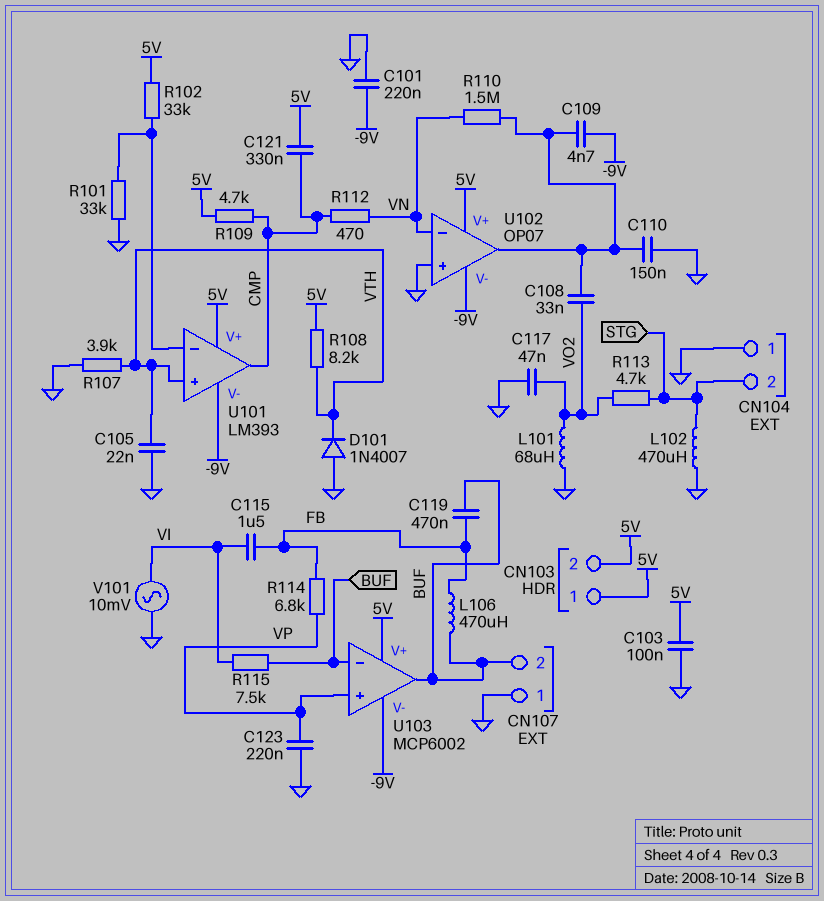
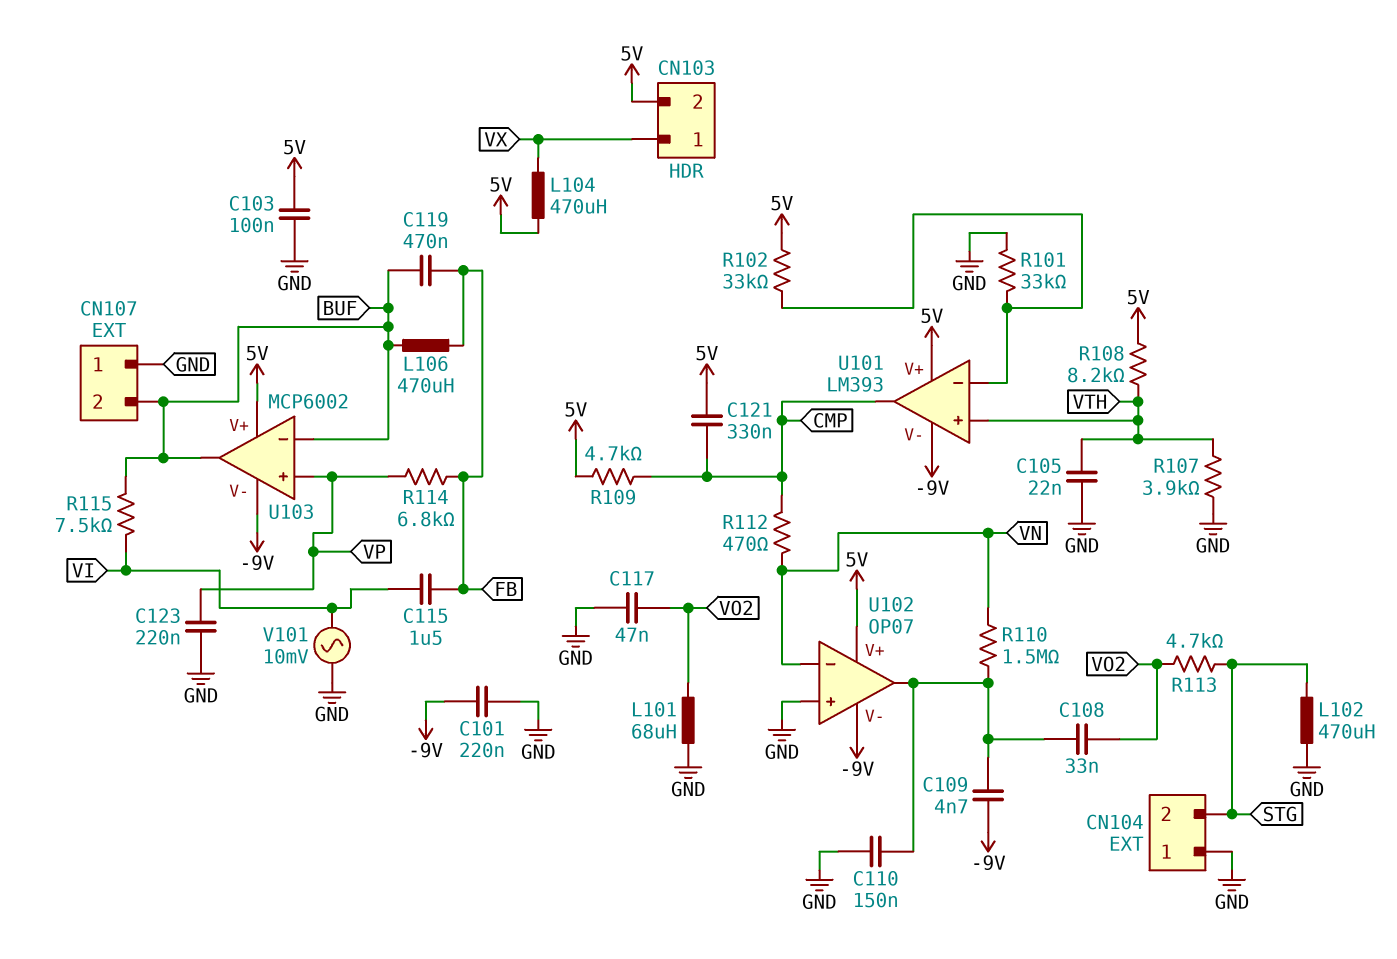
CN103 pin 1: 5V -> VX
D101: diode 1N4007 (A GND, K VTH) -> none
L104: none -> 470uH (5V, VX)

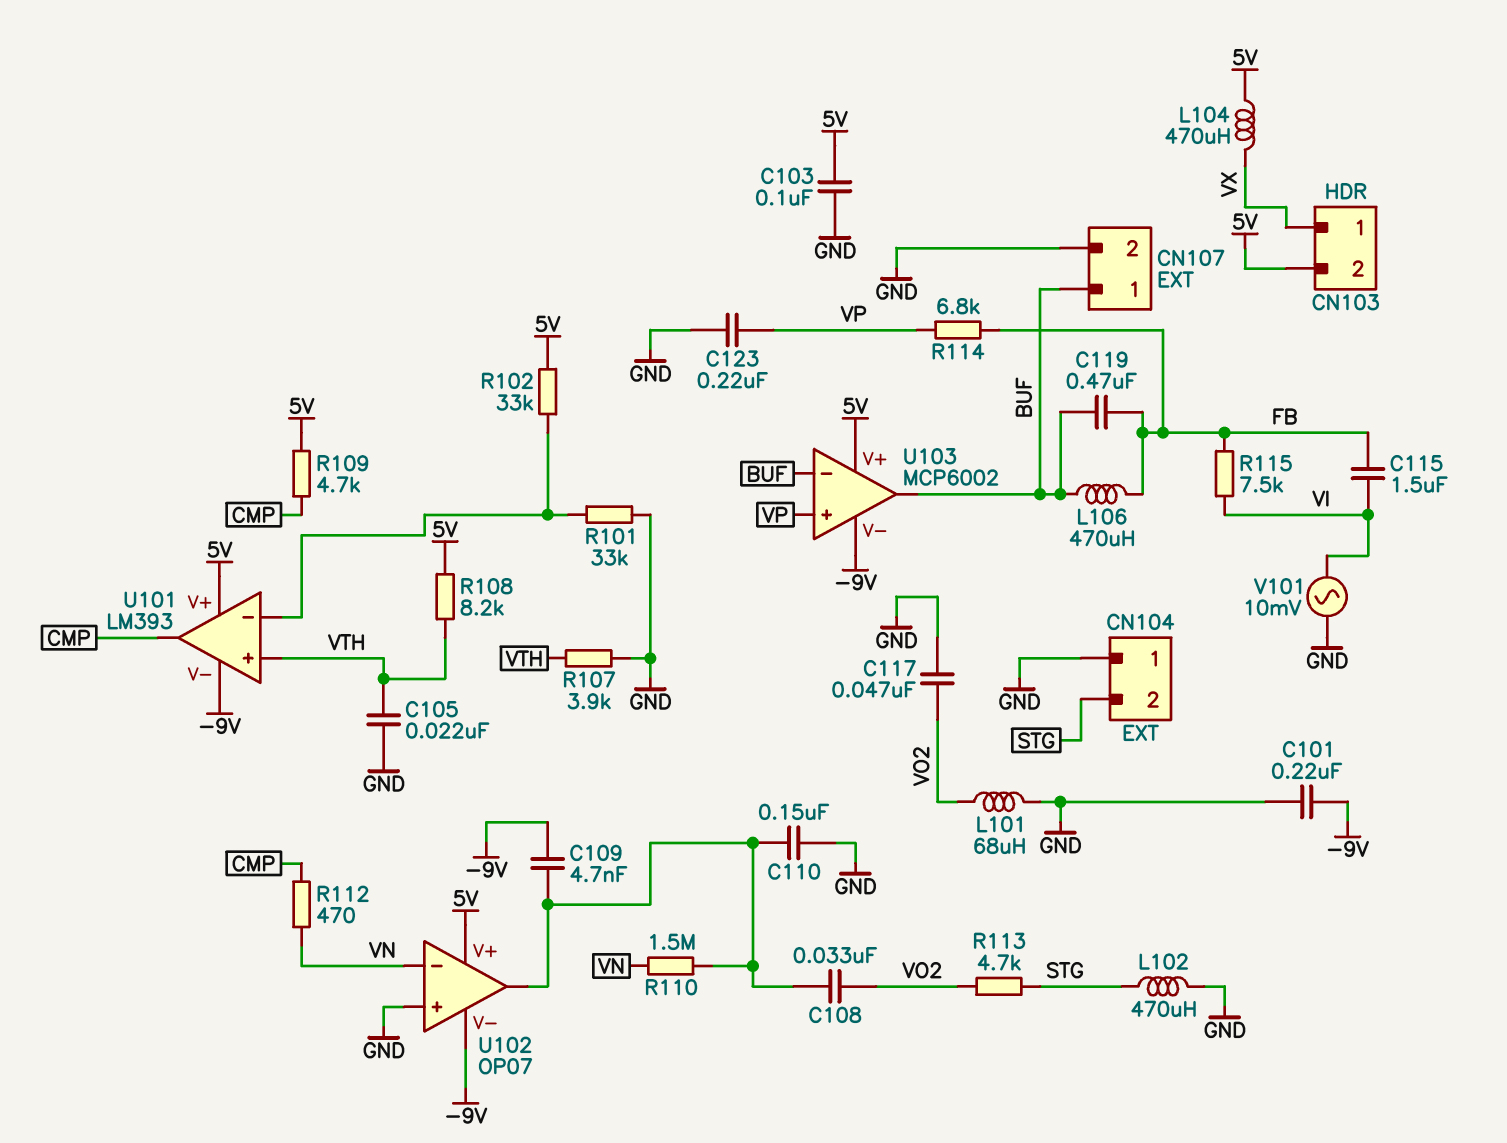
C121: 330nF (5V, CMP) -> none
CN107 pin 1: GND -> BUF
CN107 pin 2: BUF -> GND
R115: 7.5k (BUF, VI) -> 7.5k (FB, VI)

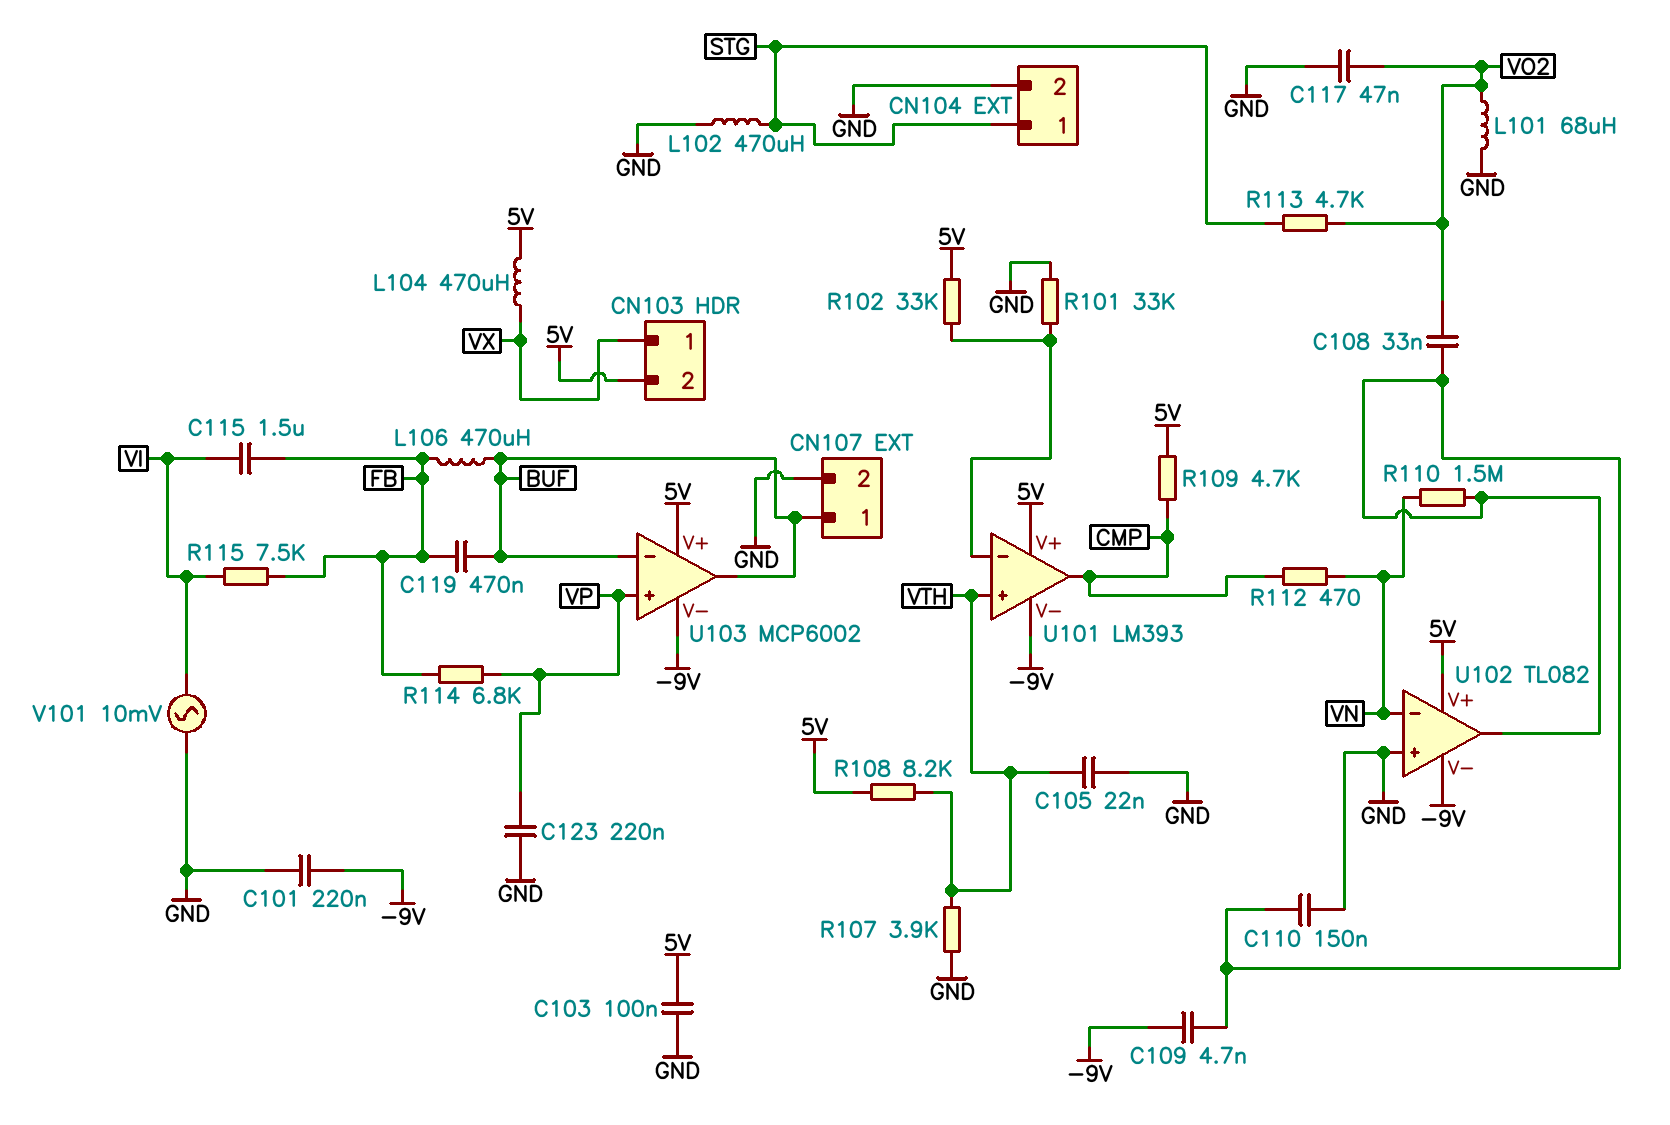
CN104 pin 1: GND -> STG
CN104 pin 2: STG -> GND
U102: OP07 -> TL082

